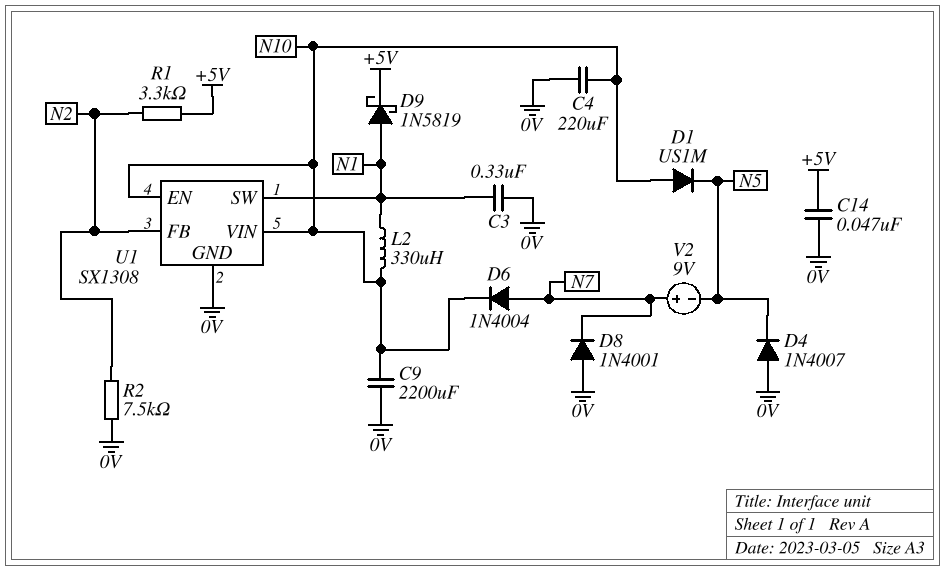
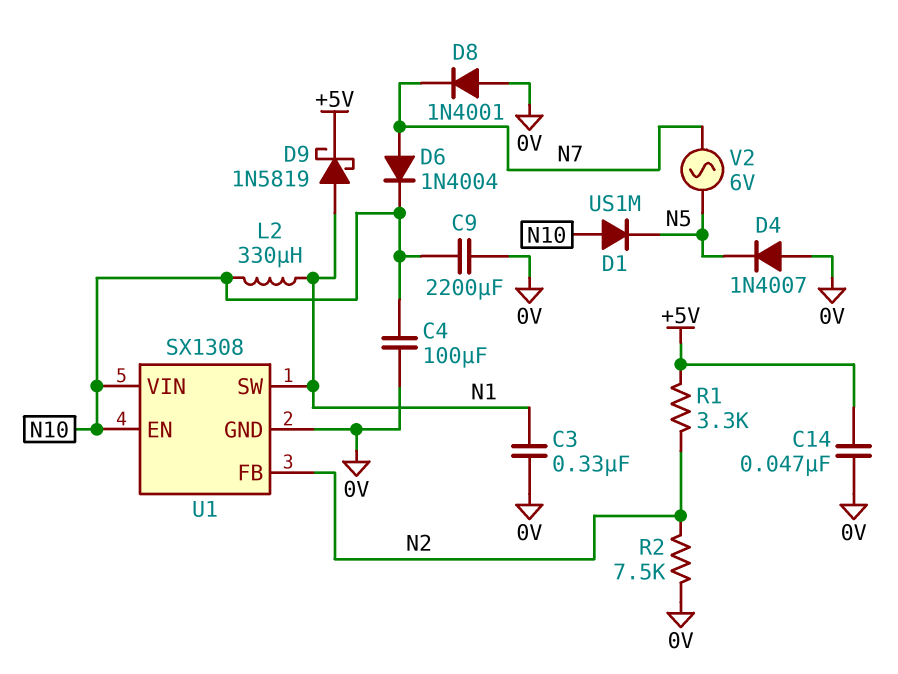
C4: 220uF (0V, N10) -> 100uF (0V, N10)
V2: 9V (plus N7, minus N5) -> AC 6V (N5, N7)

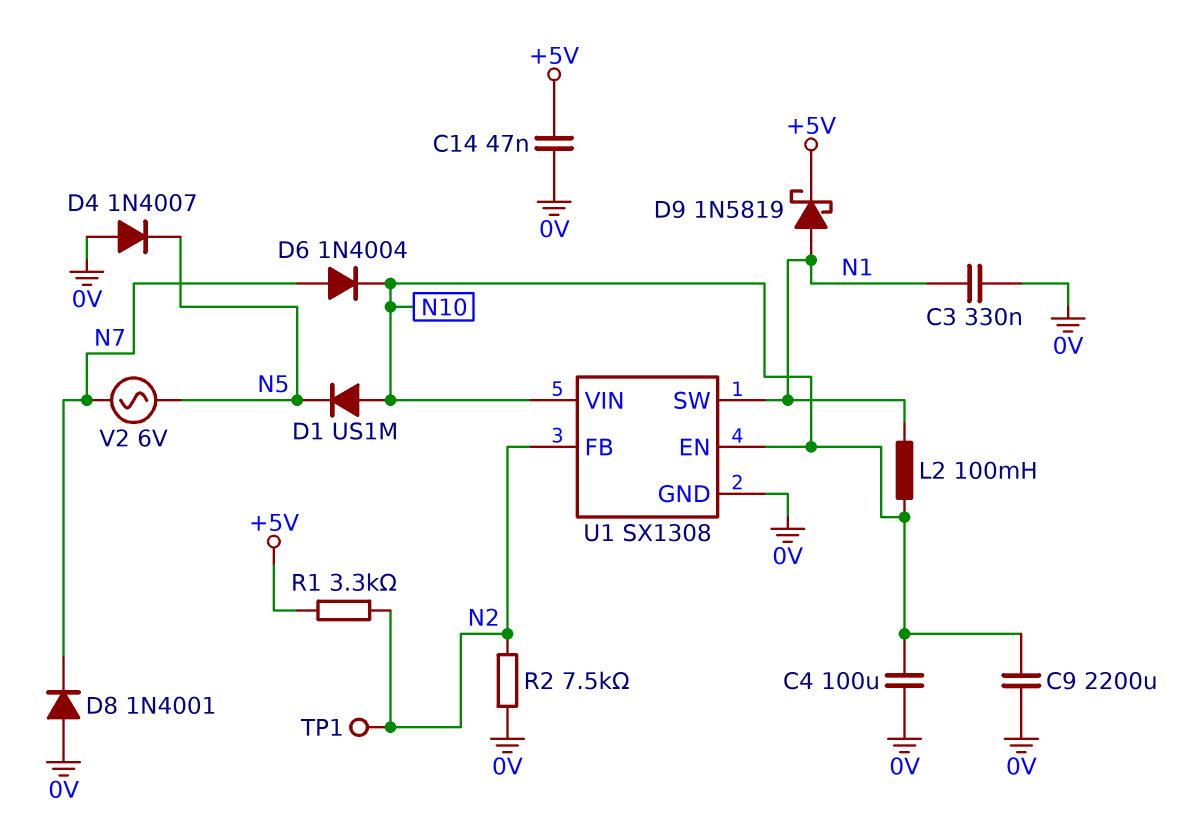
L2: 330uH (N1, N10) -> 100mH (N1, N10)
TP1: none -> test point (N2)

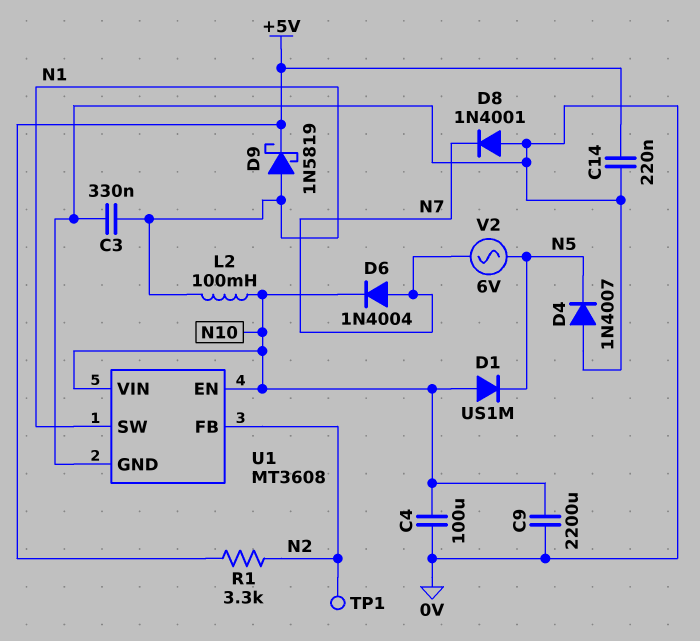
C14: 47nF (+5V, 0V) -> 220nF (+5V, 0V)
R2: 7.5k (0V, N2) -> none
U1: SX1308 -> MT3608

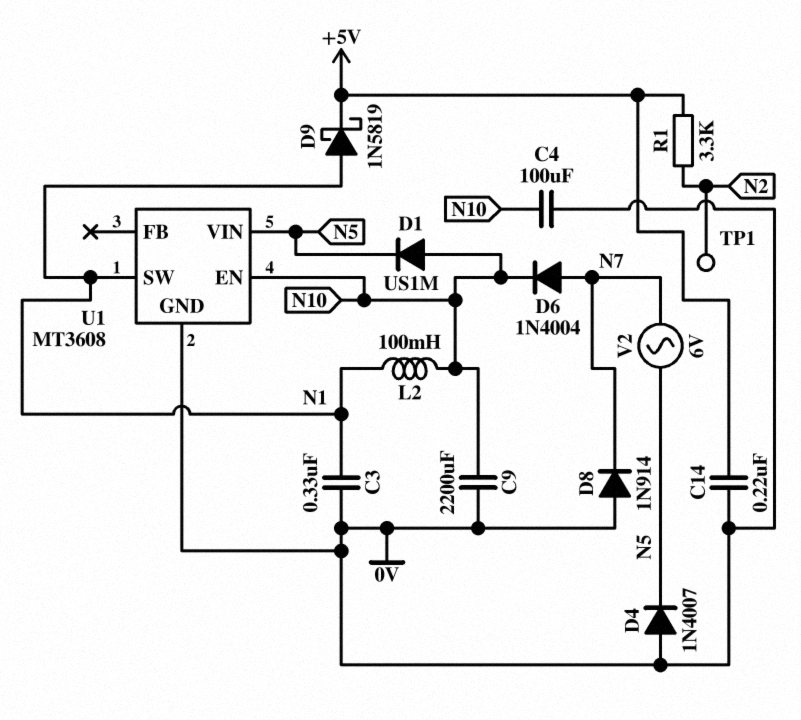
D8: diode 1N4001 (A 0V, K N7) -> diode 1N914 (A 0V, K N7)
U1 pin FB: N2 -> none
U1 pin VIN: N10 -> N5

